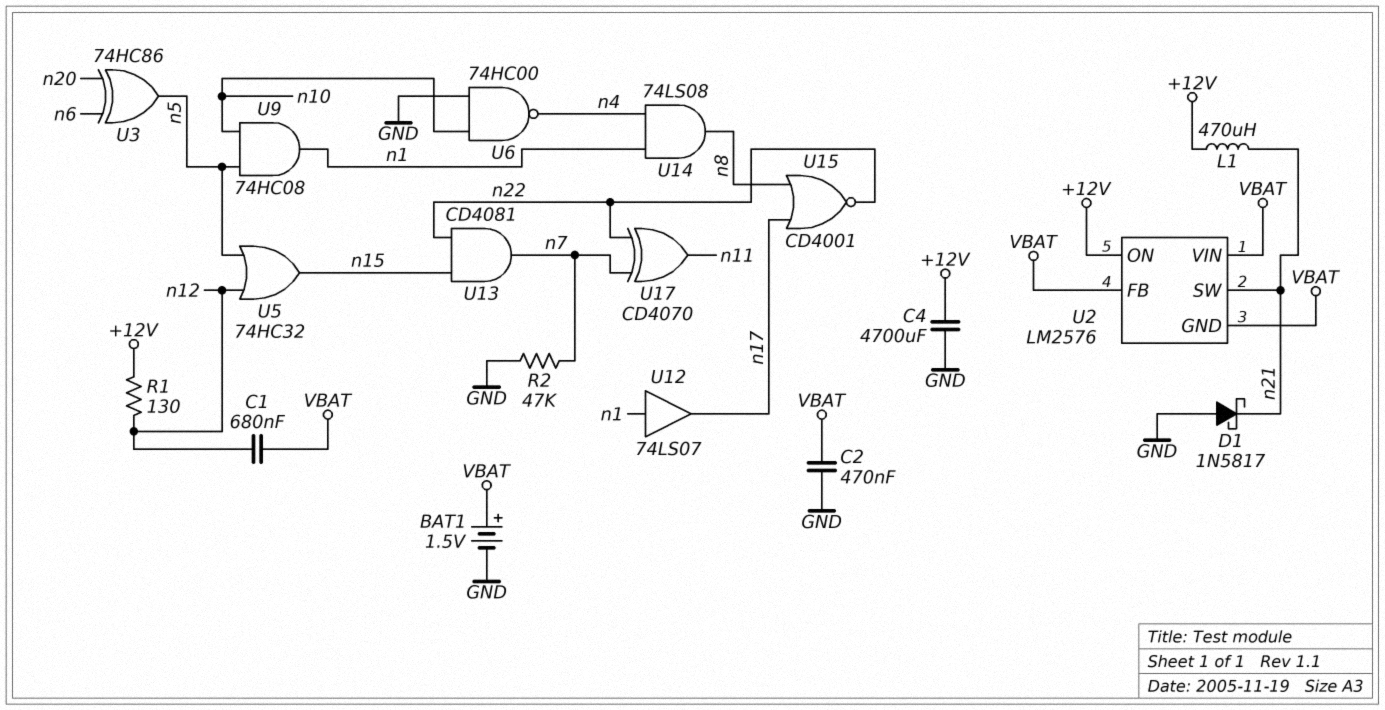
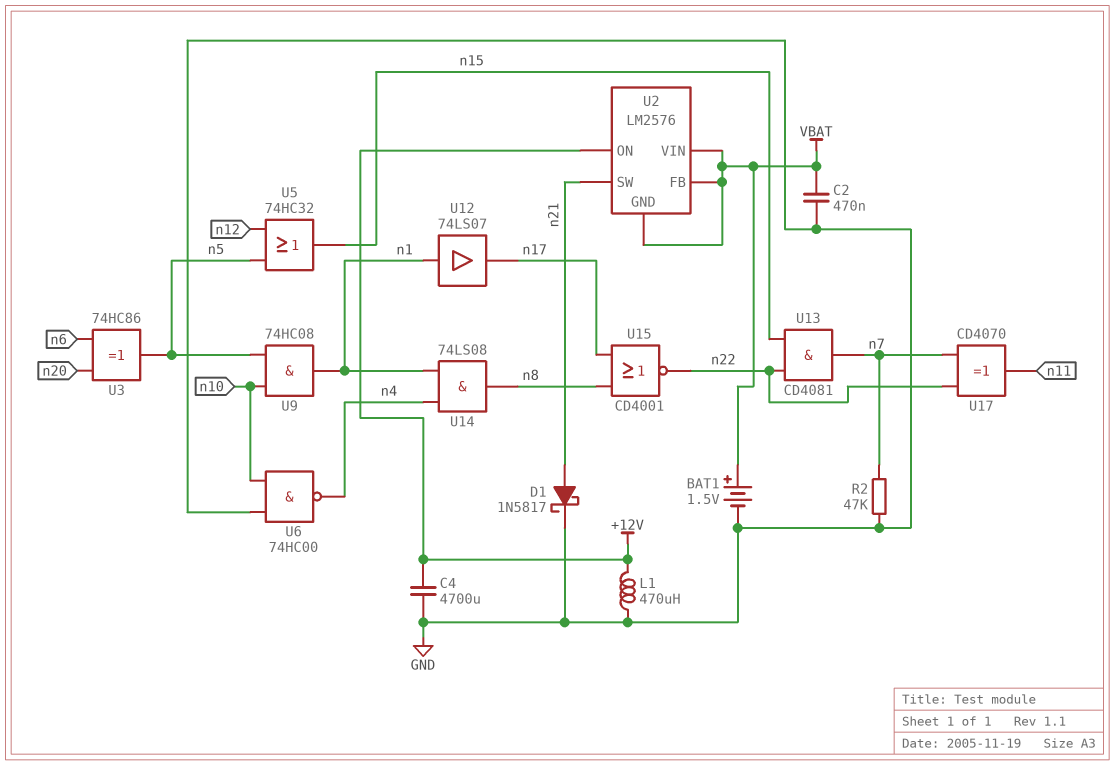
C1: 680nF (VBAT, n12) -> none
D1: schottky 1N5817 (A GND, K n21) -> schottky 1N5817 (A n21, K GND)
L1: 470uH (+12V, n21) -> 470uH (+12V, GND)
R1: 130 (+12V, n12) -> none

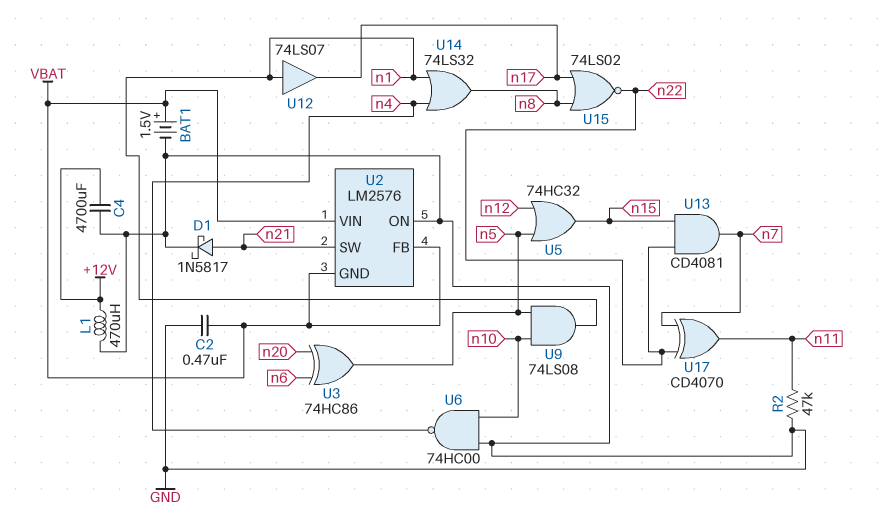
R2: 47k (GND, n7) -> 47k (GND, n11)
U2 pin ON: +12V -> GND
U9: AND 74HC08 (in n5, in n10, out n1) -> AND 74LS08 (in n5, in n10, out n1)
U14: AND 74LS08 (in n1, in n4, out n8) -> OR 74LS32 (in n1, in n4, out n8)
U15: NOR CD4001 (in n8, in n17, out n22) -> NOR 74LS02 (in n8, in n17, out n22)

